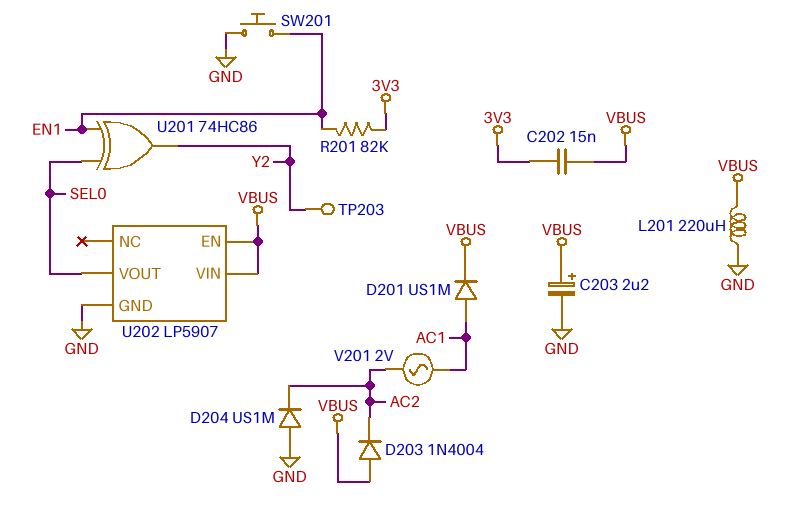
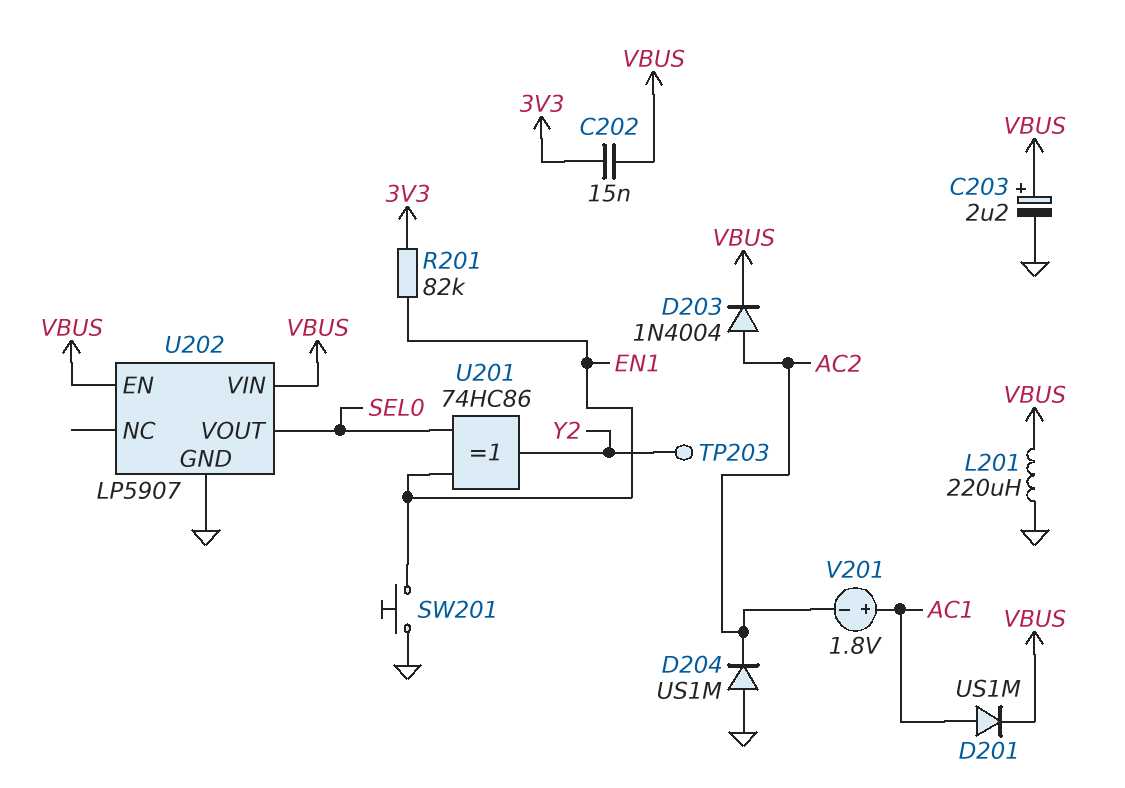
D203: diode 1N4004 (A VBUS, K AC2) -> diode 1N4004 (A AC2, K VBUS)
V201: AC 2V (AC1, AC2) -> 1.8V (plus AC1, minus AC2)

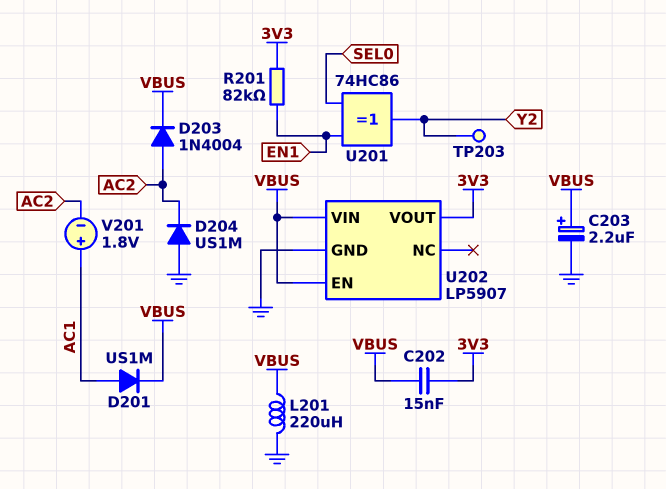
SW201: button (EN1, GND) -> none
U202 pin VOUT: SEL0 -> 3V3

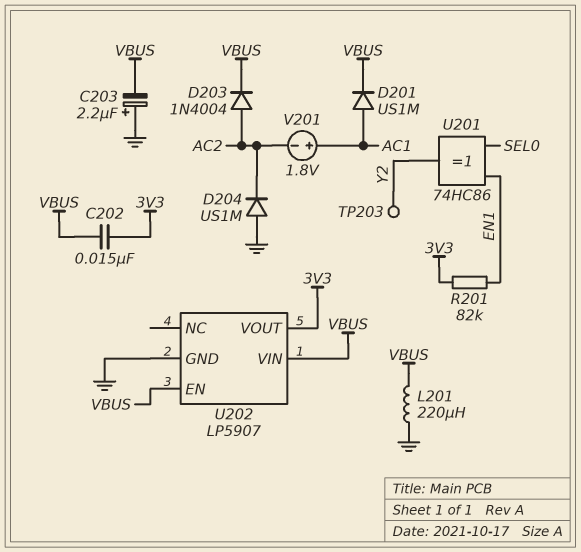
C203: 2.2uF (plus VBUS, minus GND) -> 2.2uF (plus GND, minus VBUS)

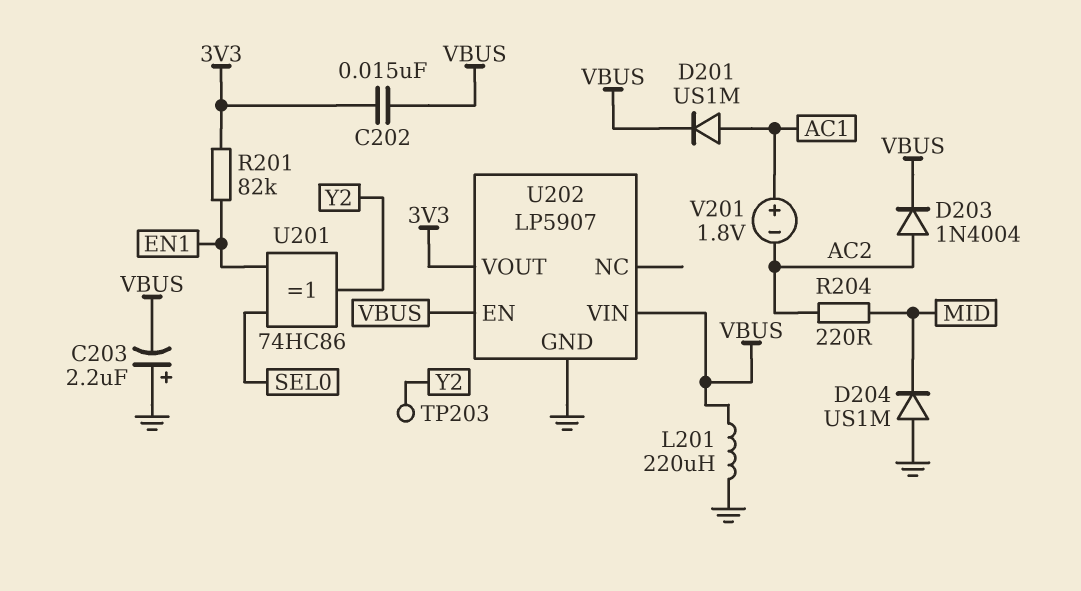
D204: diode US1M (A GND, K AC2) -> diode US1M (A GND, K MID)
R204: none -> 220 (AC2, MID)

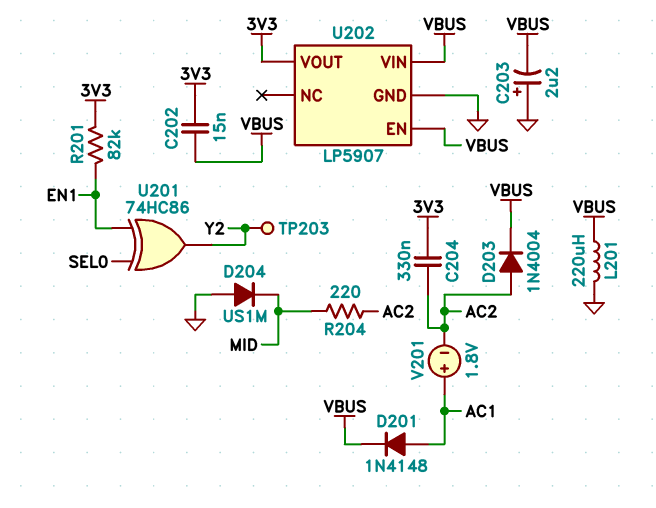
C204: none -> 330nF (3V3, AC2)
D201: diode US1M (A AC1, K VBUS) -> diode 1N4148 (A AC1, K VBUS)

